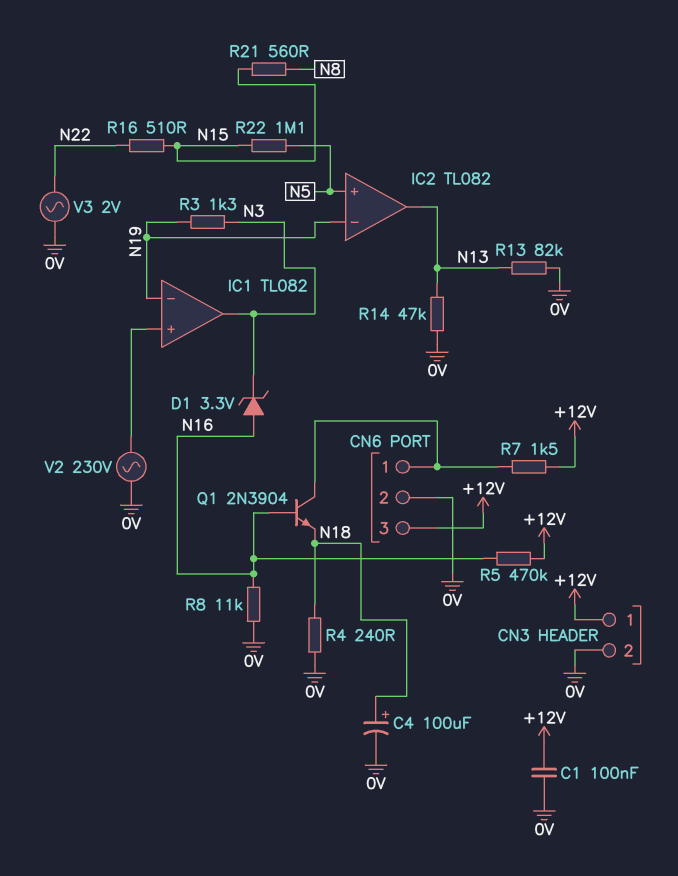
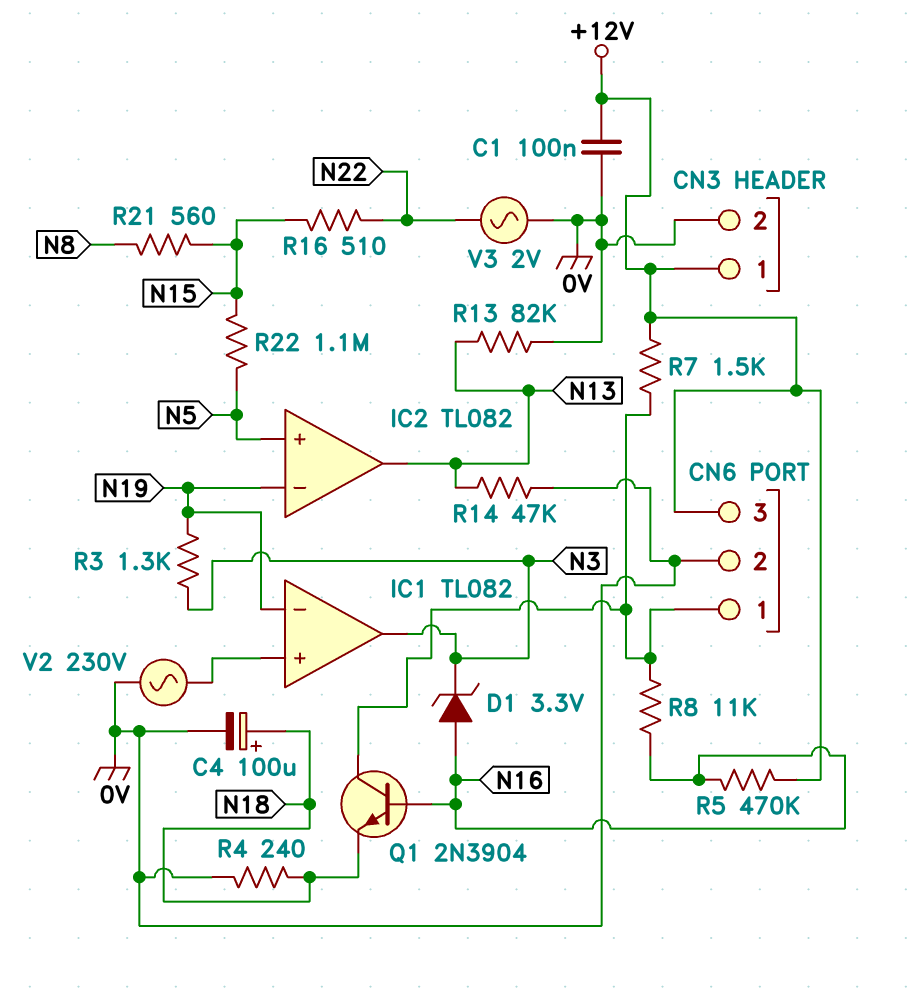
R8: 11k (0V, N16) -> 11k (CN6/1, N16)

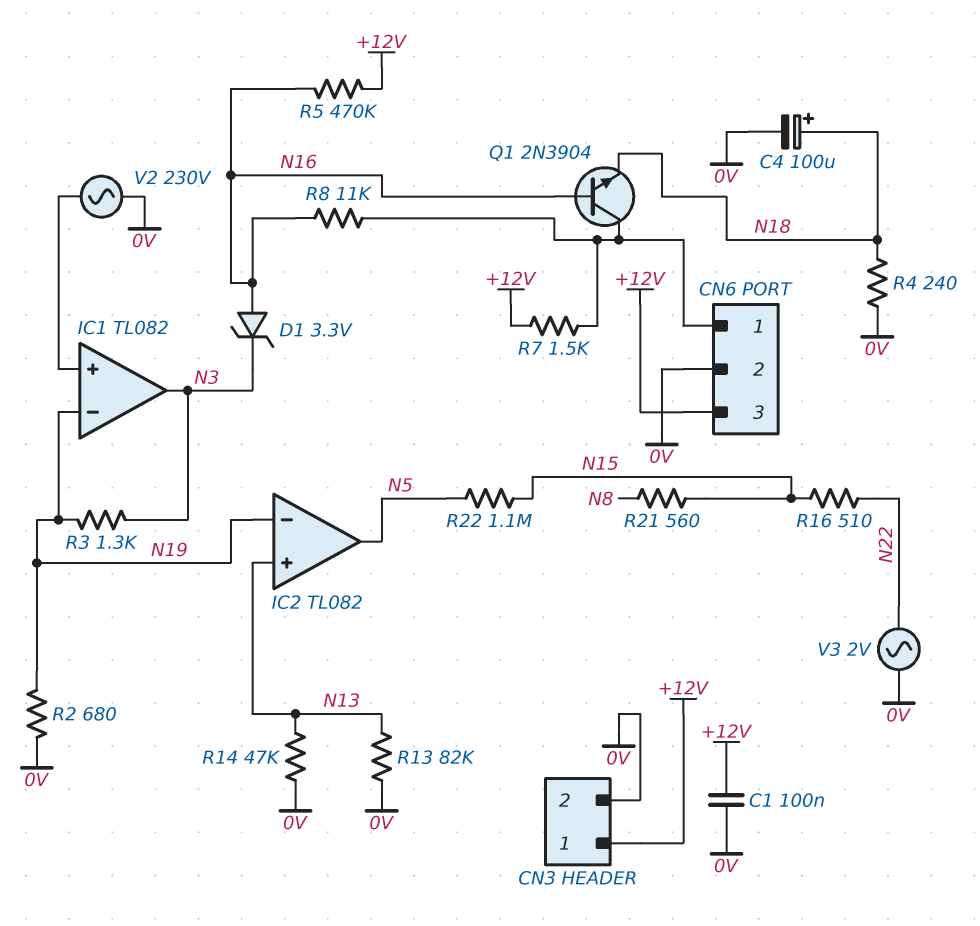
IC2 pin in+: N5 -> N13
IC2 pin out: N13 -> N5
R2: none -> 680 (0V, N19)

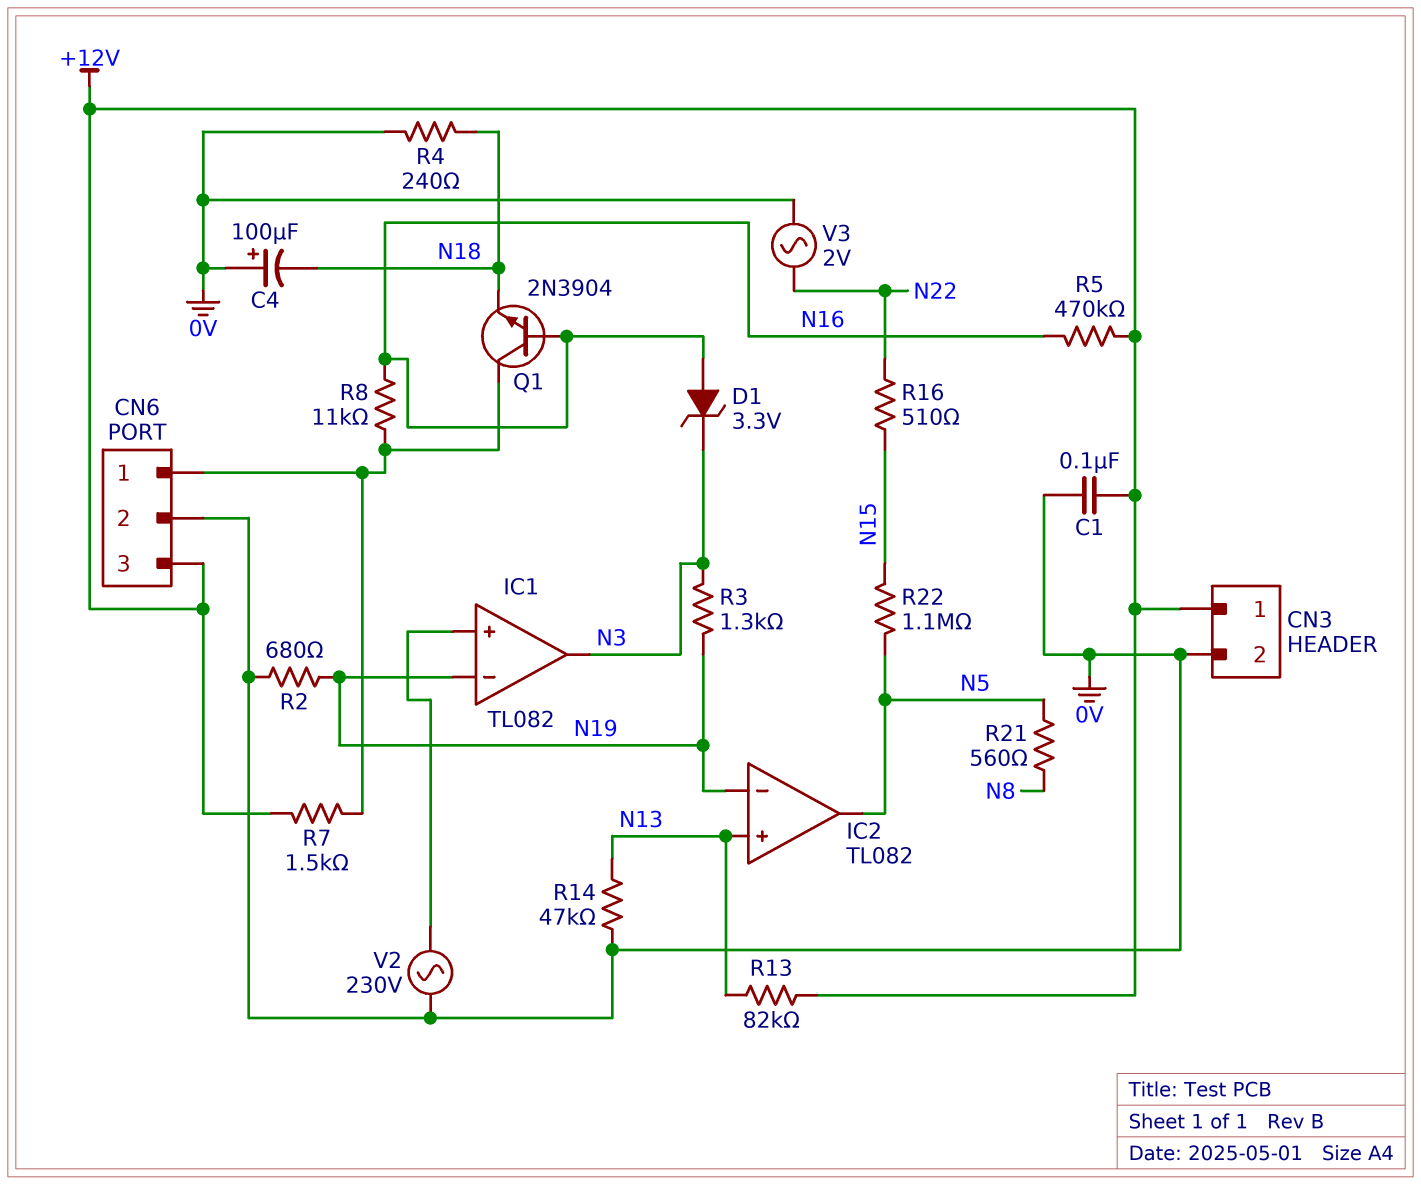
C4: 100uF (plus N18, minus 0V) -> 100uF (plus 0V, minus N18)
R13: 82k (0V, N13) -> 82k (+12V, N13)
R21: 560 (N8, N15) -> 560 (N5, N8)

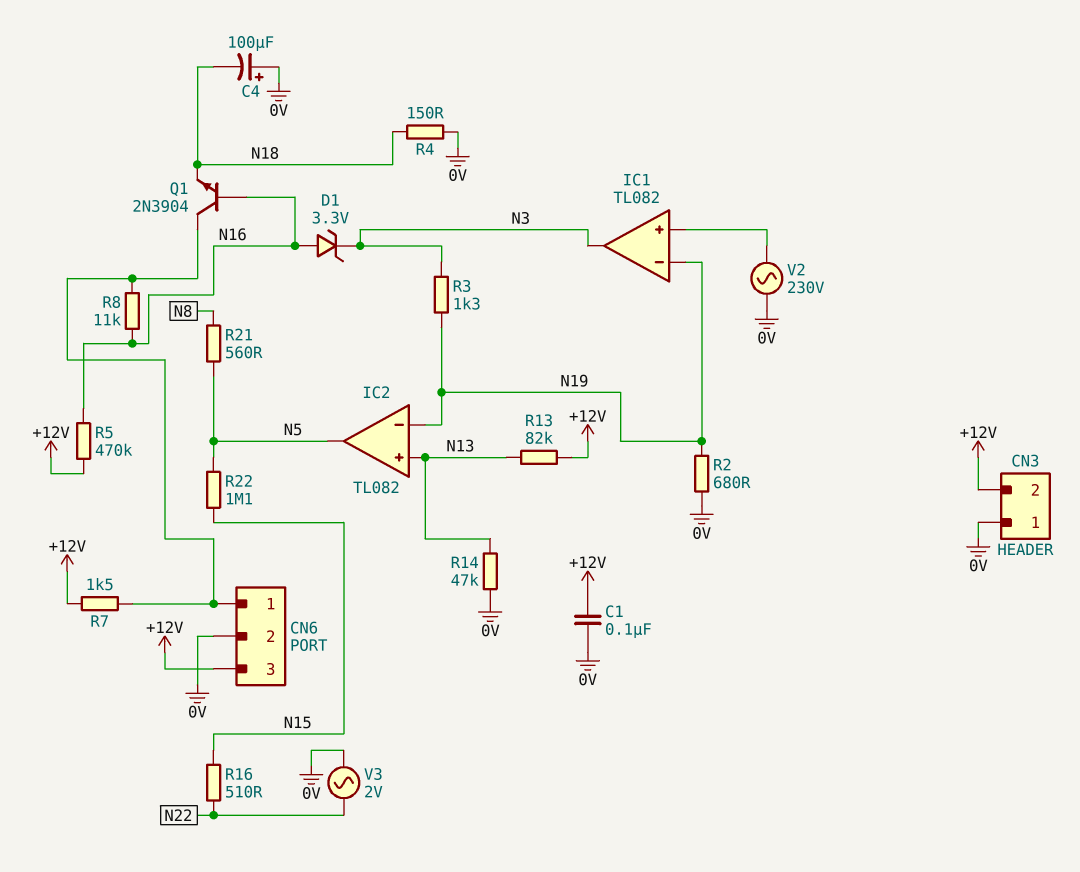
CN3 pin 1: +12V -> 0V
CN3 pin 2: 0V -> +12V
R4: 240 (0V, N18) -> 150 (0V, N18)

